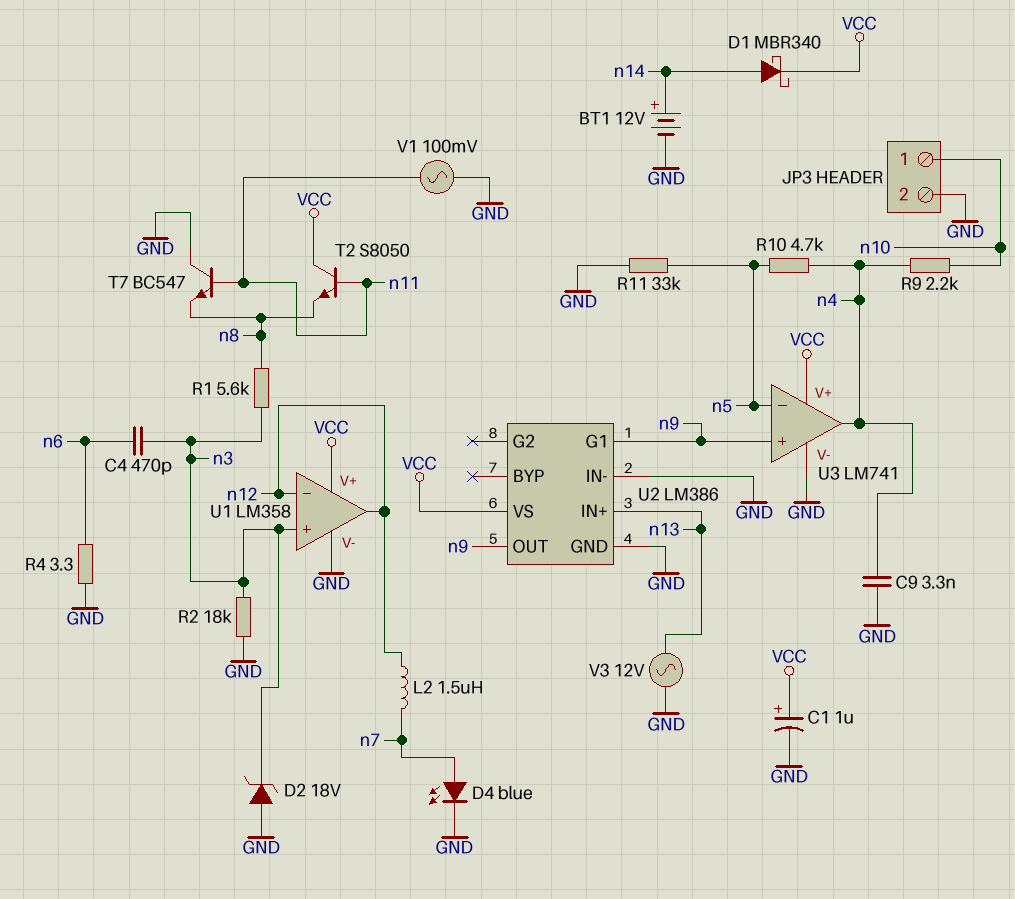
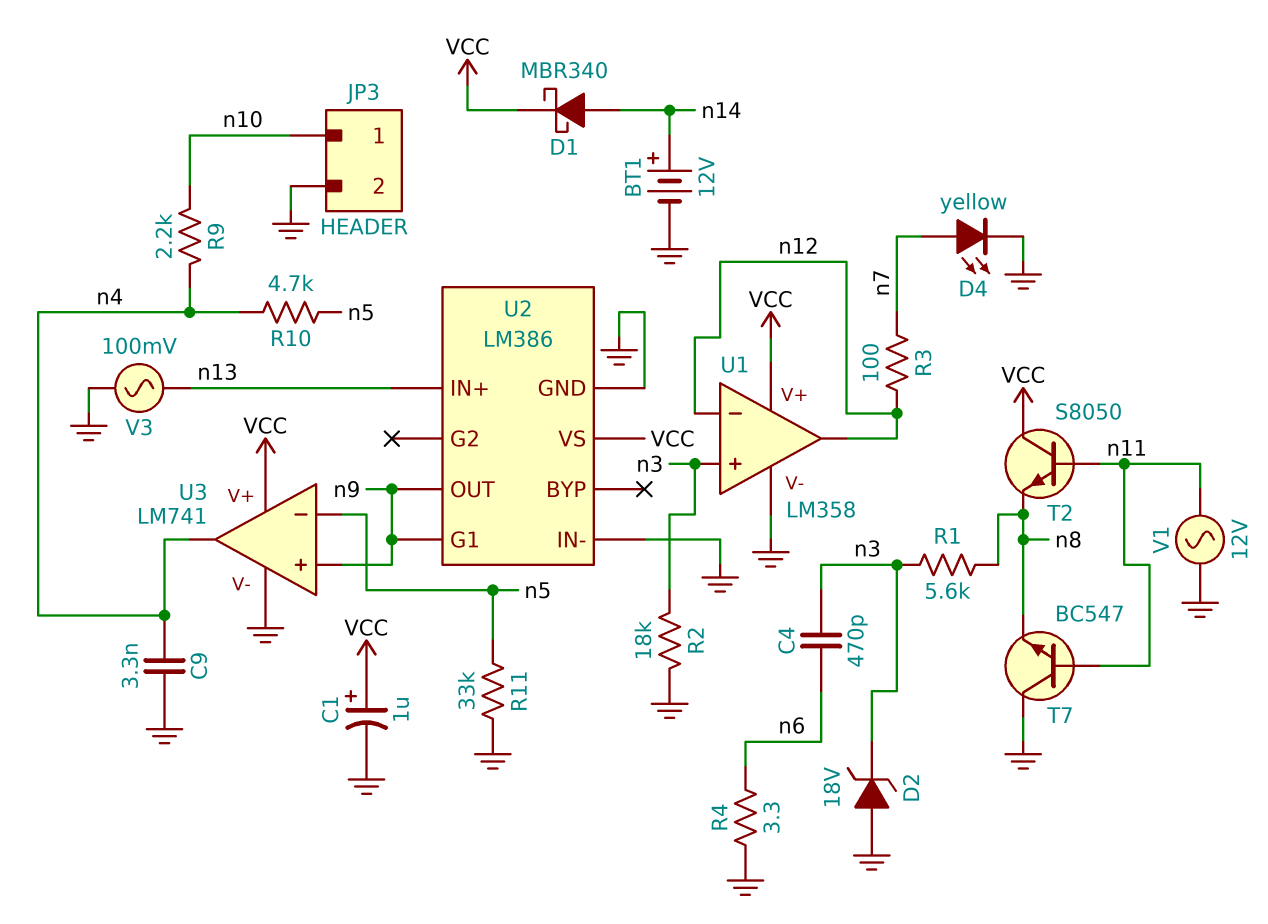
D4: LED blue (A n7, K GND) -> LED yellow (A n7, K GND)
L2: 1.5uH (n7, n12) -> none
R3: none -> 100 (n7, n12)
V1: AC 100mV (GND, n11) -> AC 12V (GND, n11)
V3: AC 12V (GND, n13) -> AC 100mV (GND, n13)

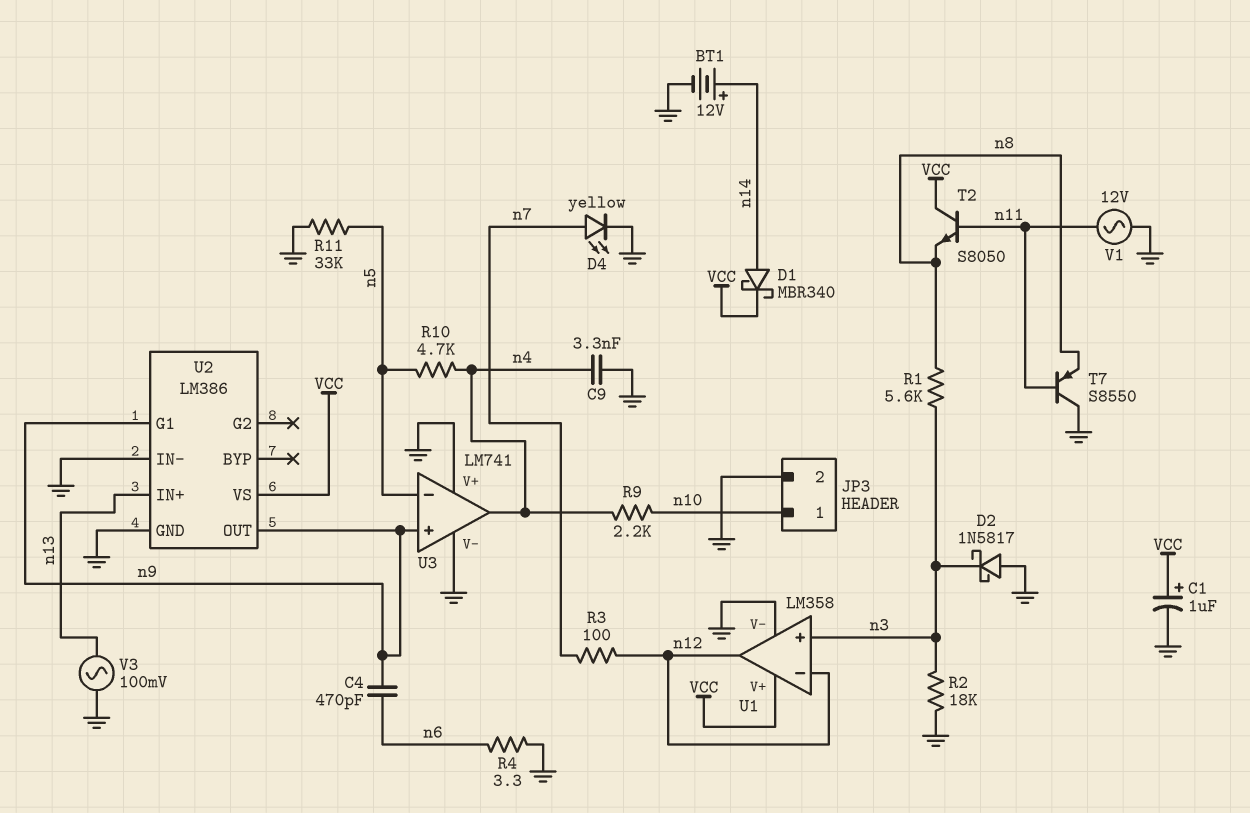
C4: 470pF (n3, n6) -> 470pF (n6, n9)
D2: zener 18V (A GND, K n3) -> schottky 1N5817 (A GND, K n3)
T7: NPN BC547 (B n11, C GND, E n8) -> PNP S8550 (B n11, C GND, E n8)
U3 pin V+: VCC -> GND

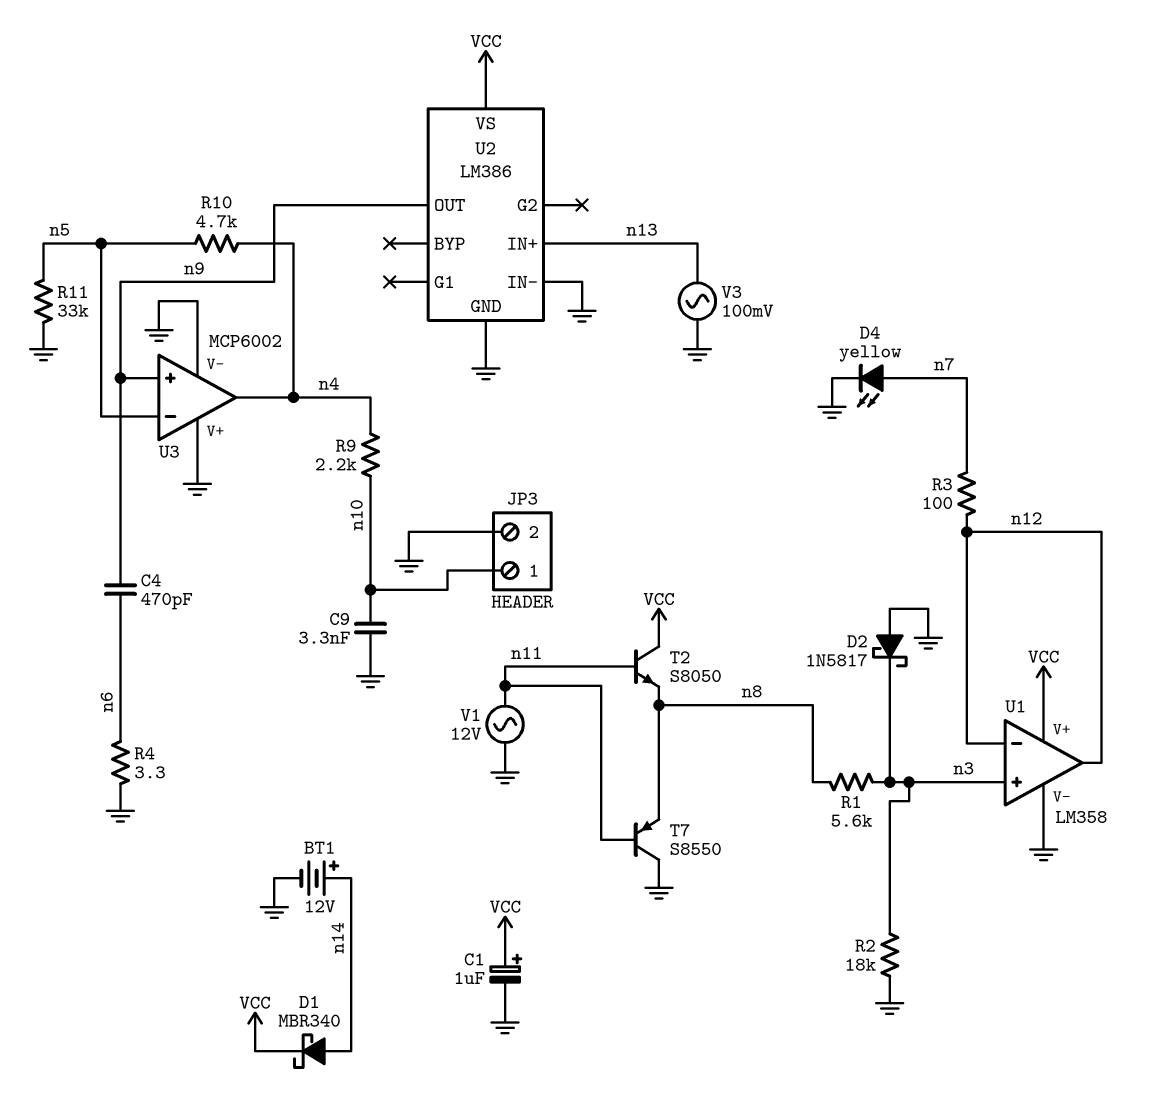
C9: 3.3nF (GND, n4) -> 3.3nF (GND, n10)
U2 pin G1: n9 -> none
U3: LM741 -> MCP6002

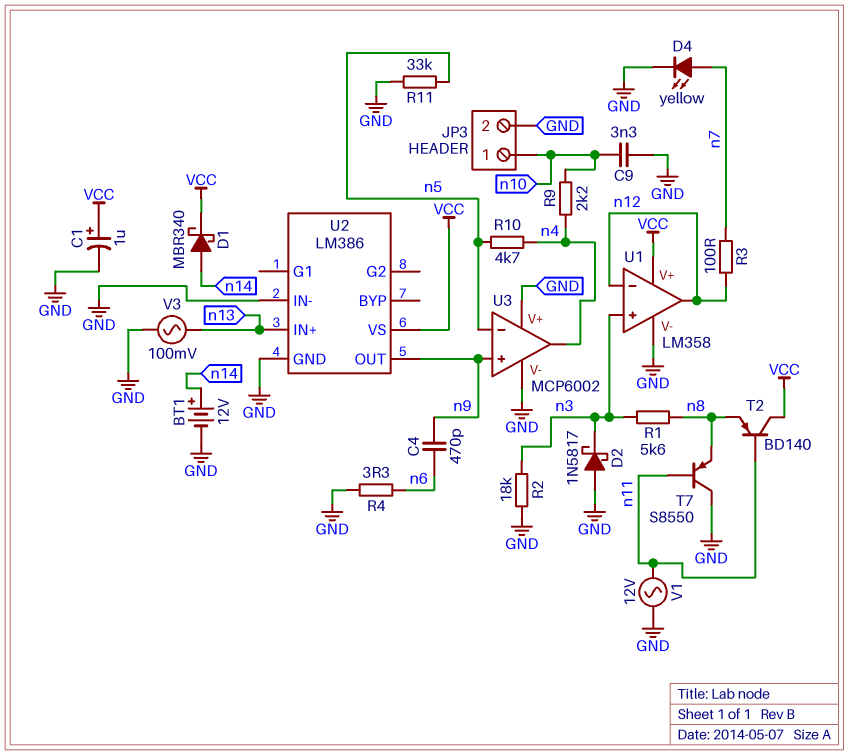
T2: NPN S8050 (B n11, C VCC, E n8) -> PNP BD140 (B n11, C VCC, E n8)

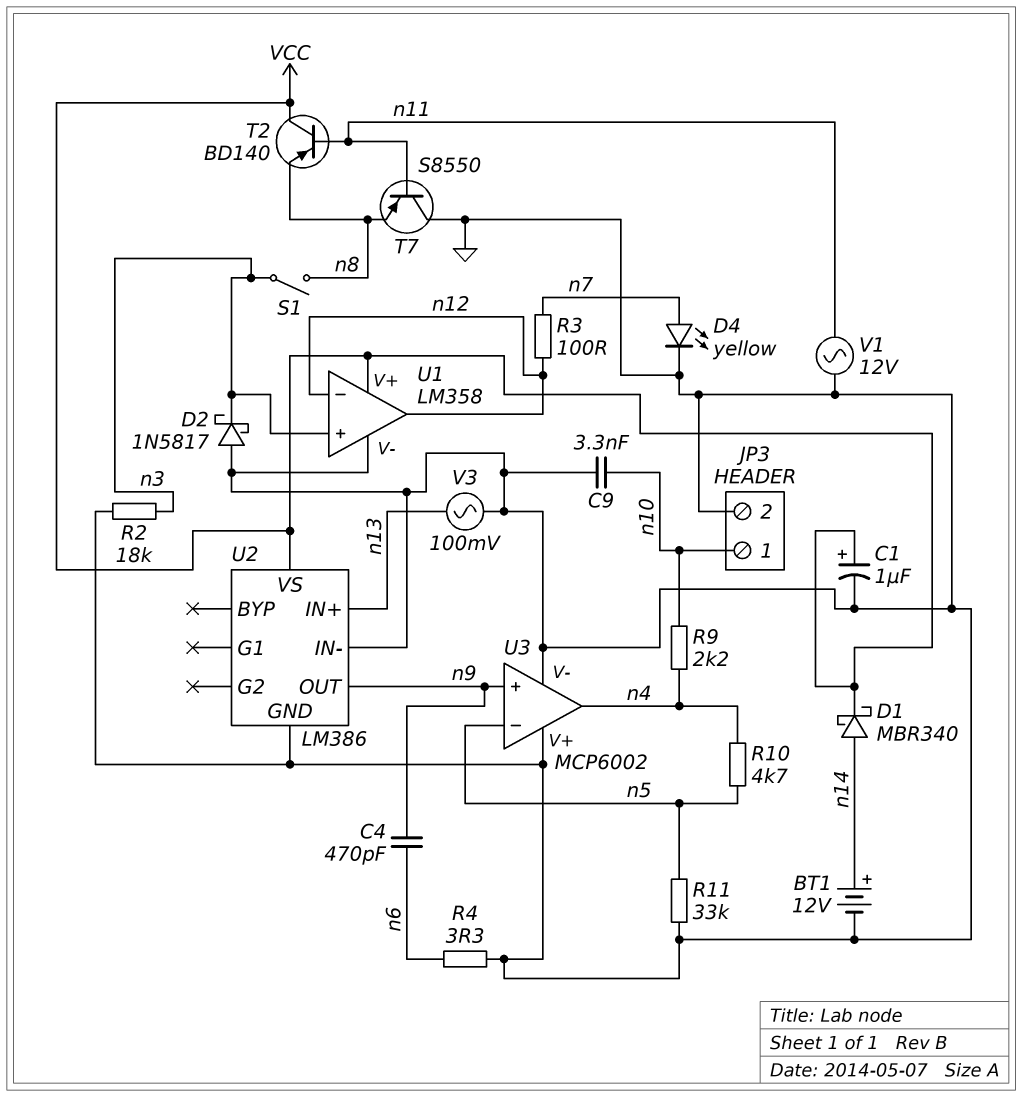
R1: 5.6k (n3, n8) -> none
S1: none -> switch (n3, n8)

